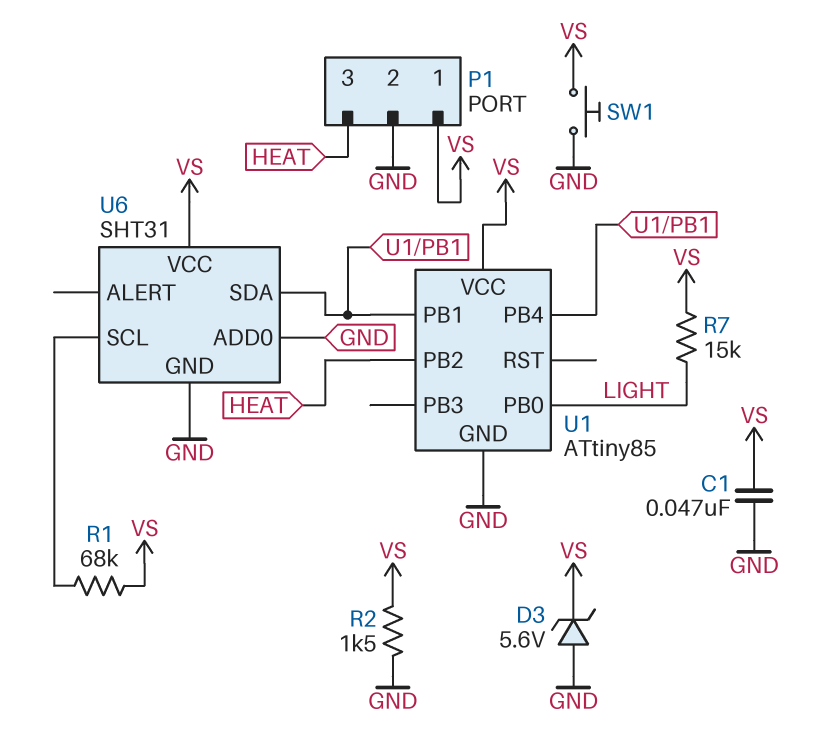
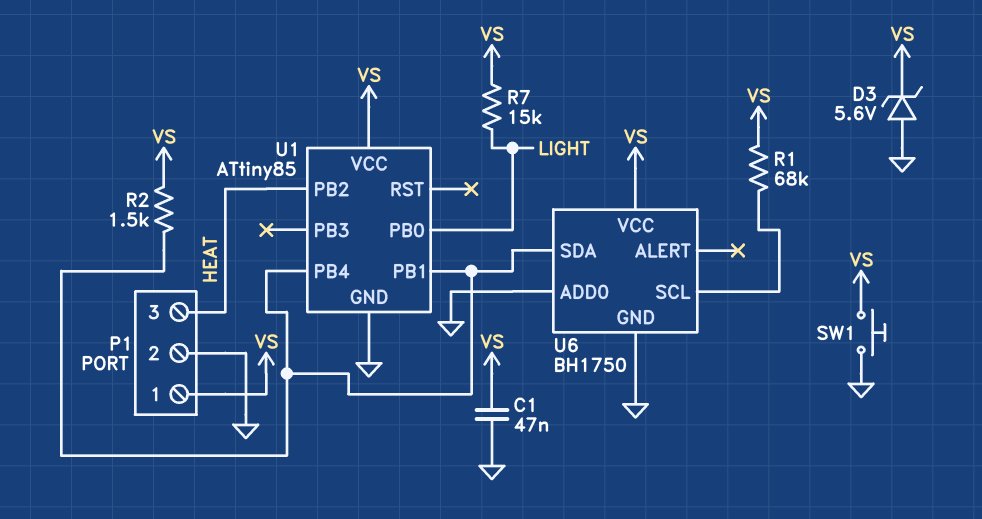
R2: 1.5k (GND, VS) -> 1.5k (U1/PB1, VS)
U6: SHT31 -> BH1750

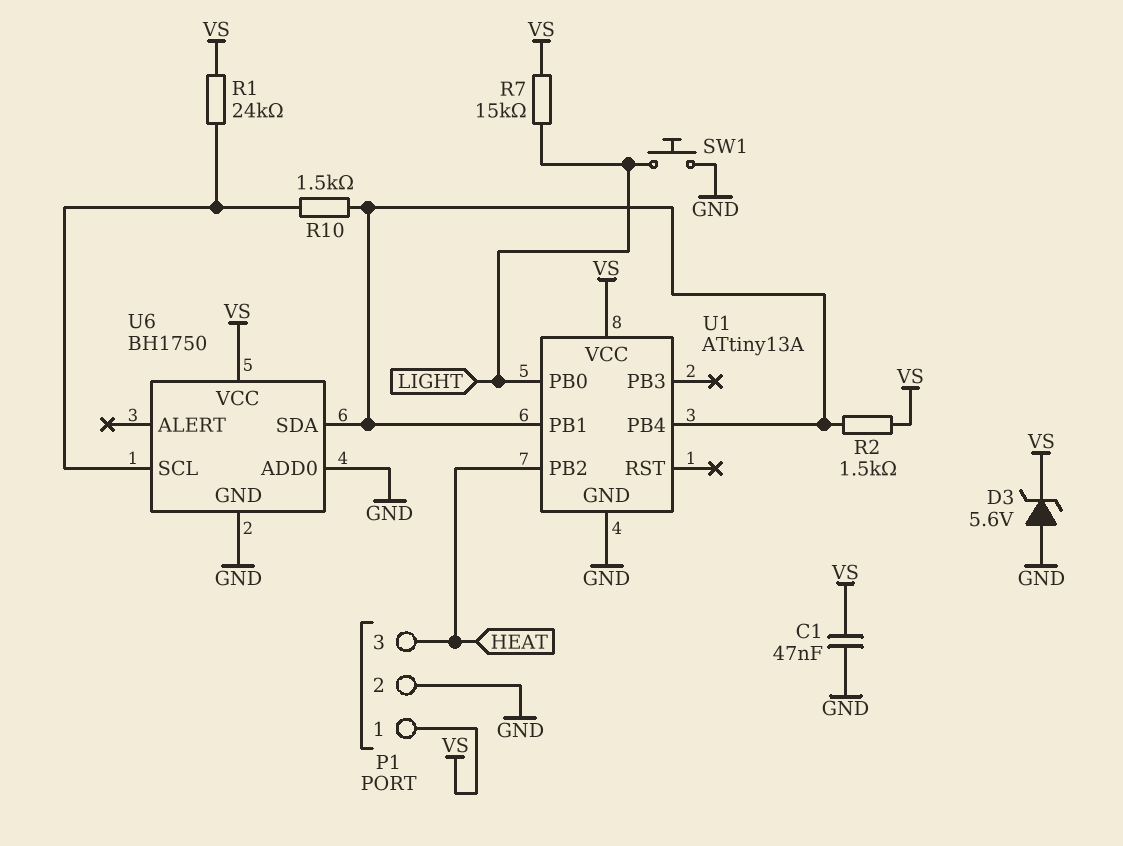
R1: 68k (U6/SCL, VS) -> 24k (U6/SCL, VS)
R10: none -> 1.5k (U1/PB1, U6/SCL)
SW1: button (GND, VS) -> button (GND, LIGHT)
U1: ATtiny85 -> ATtiny13A

